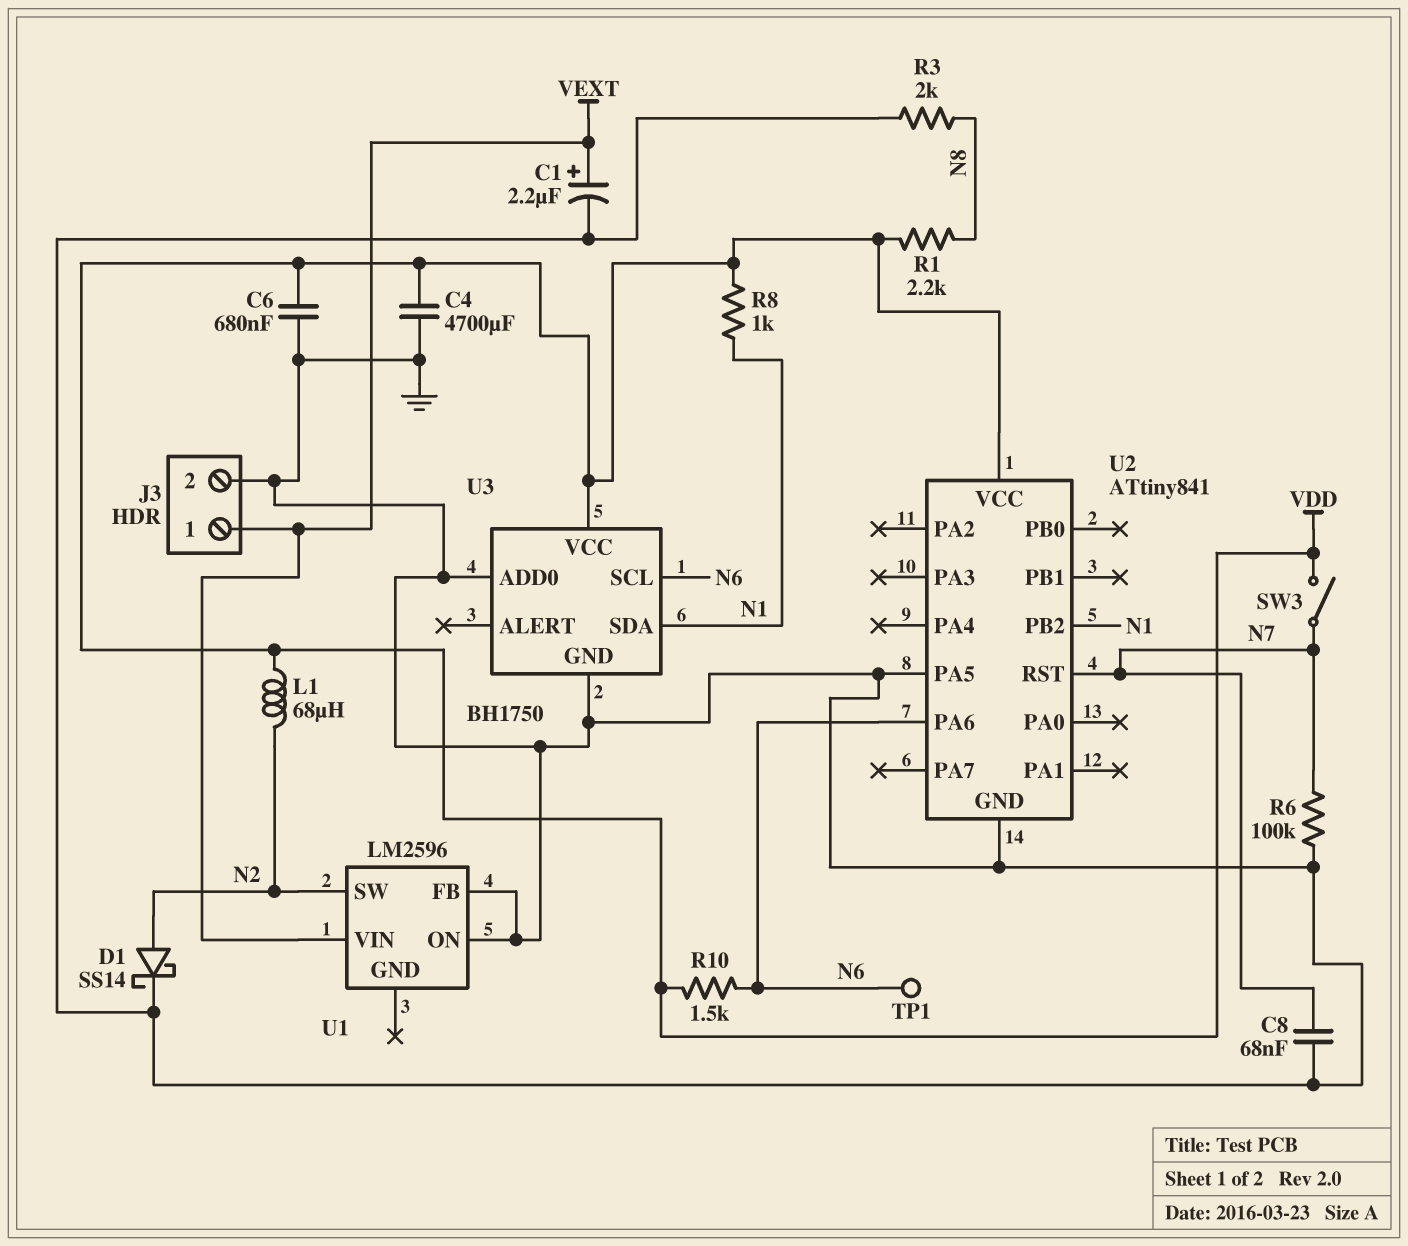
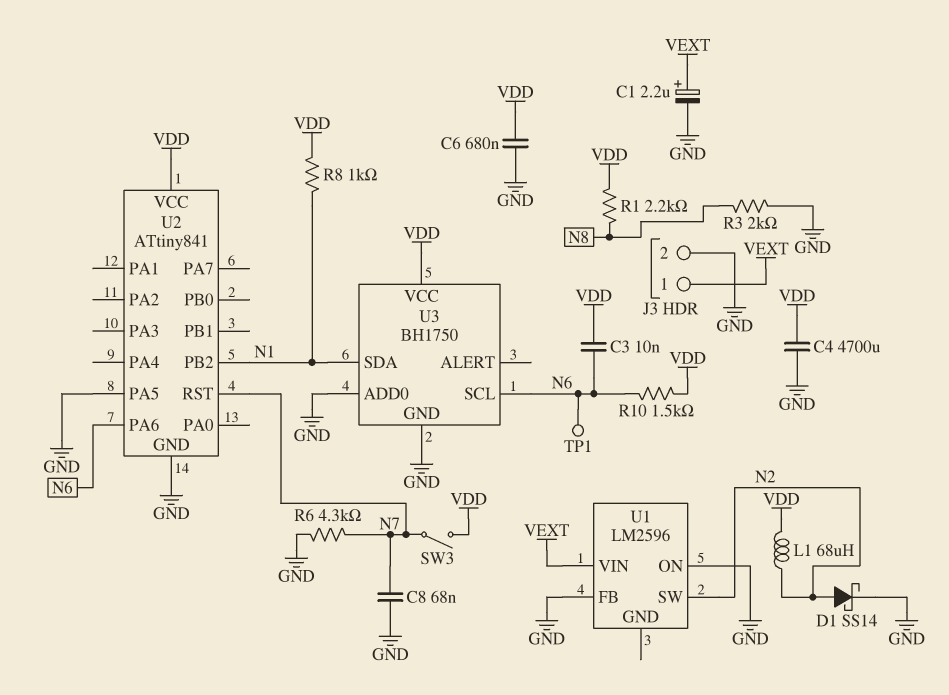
C3: none -> 10nF (N6, VDD)
R6: 100k (GND, N7) -> 4.3k (GND, N7)

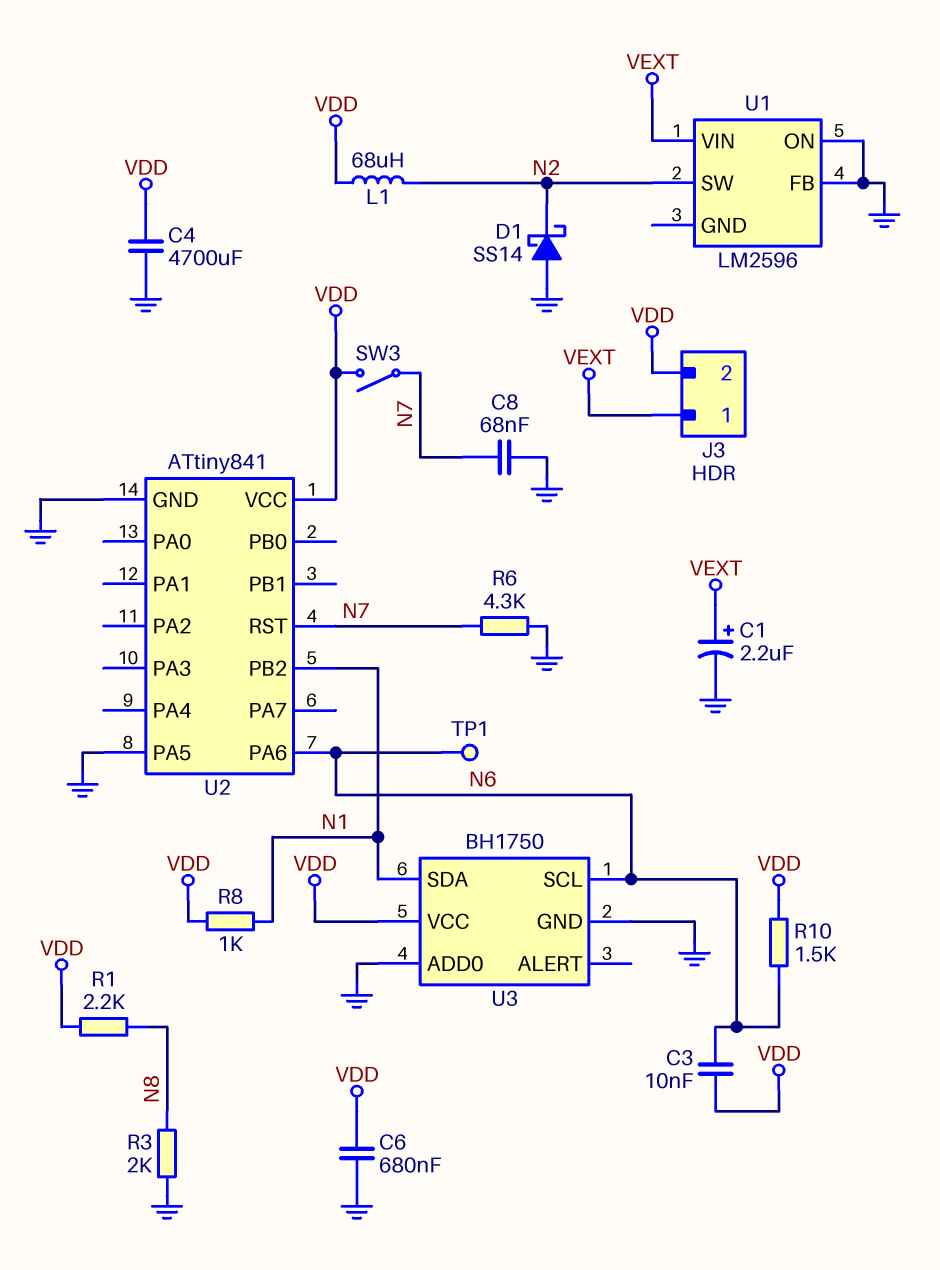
D1: schottky SS14 (A N2, K GND) -> schottky SS14 (A GND, K N2)
J3 pin 2: GND -> VDD

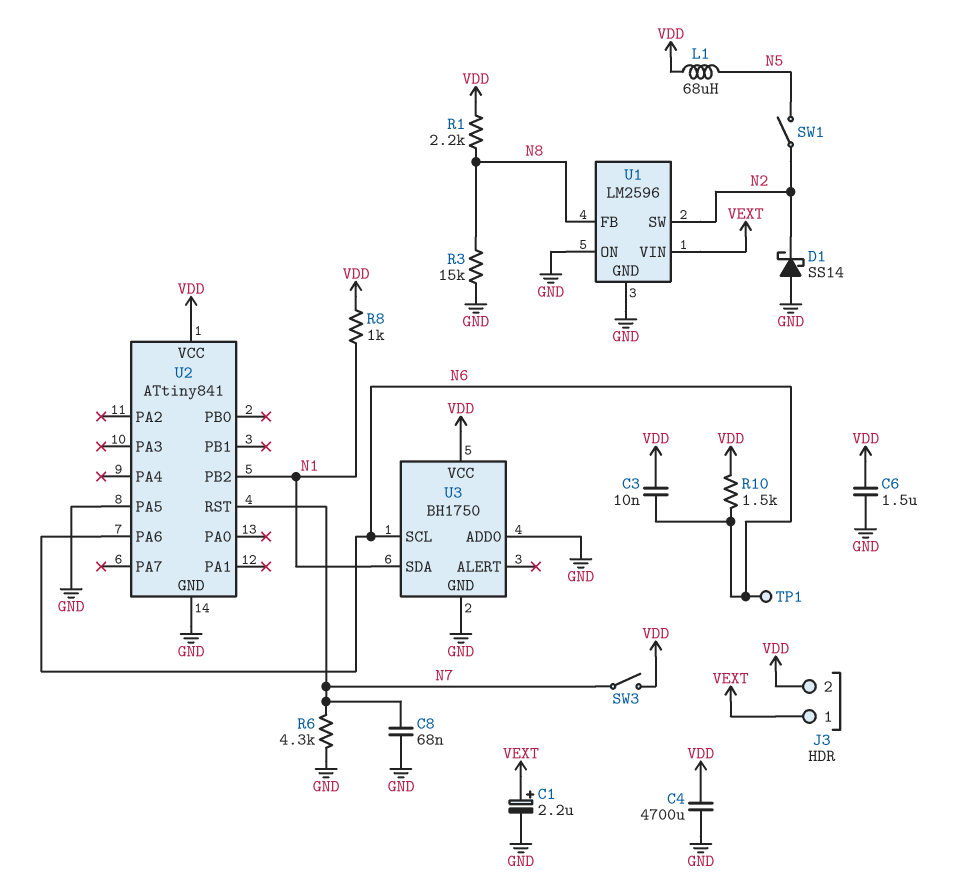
C6: 680nF (GND, VDD) -> 1.5uF (GND, VDD)
L1: 68uH (N2, VDD) -> 68uH (N5, VDD)
R3: 2k (GND, N8) -> 15k (GND, N8)
SW1: none -> switch (N2, N5)
U1 pin FB: GND -> N8
U1 pin GND: none -> GND

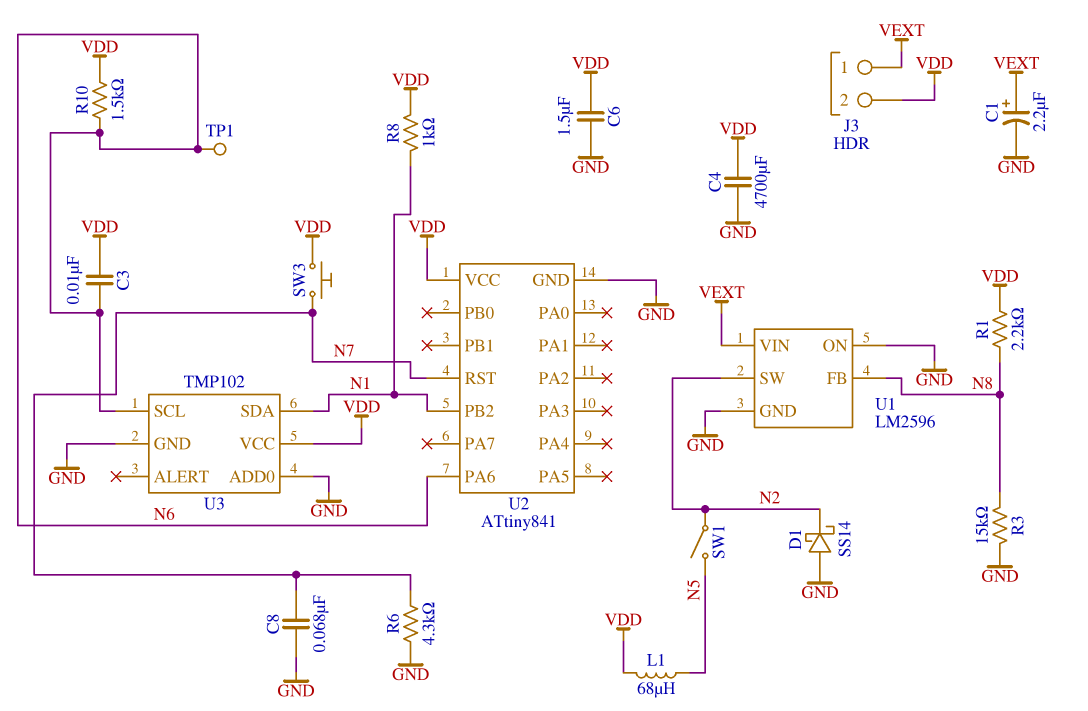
SW3: switch (N7, VDD) -> button (N7, VDD)
U2 pin PA5: GND -> none
U3: BH1750 -> TMP102

